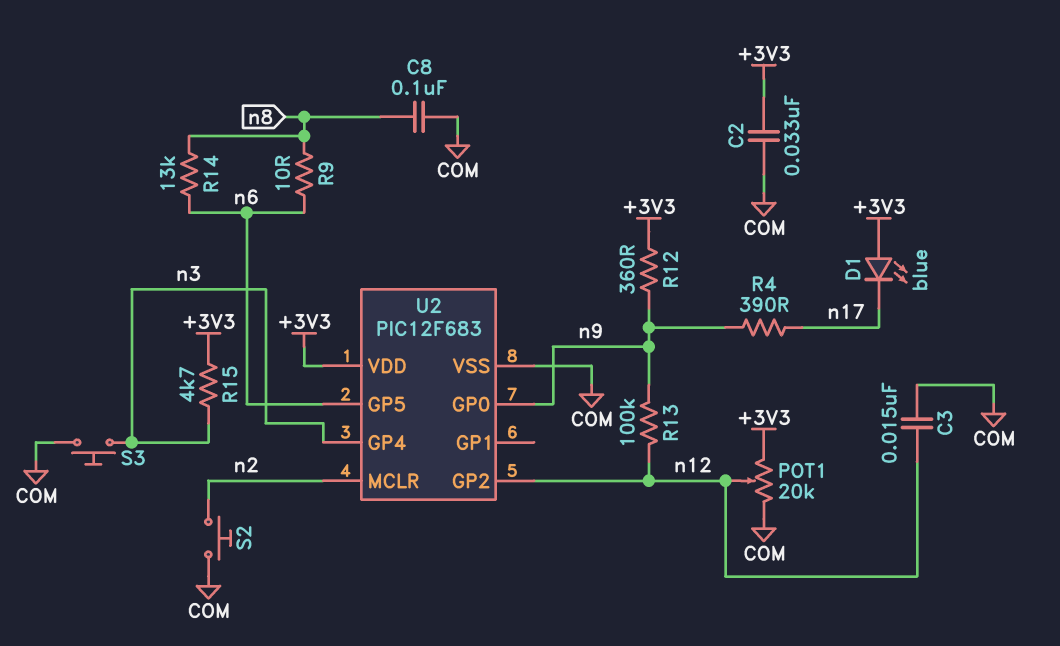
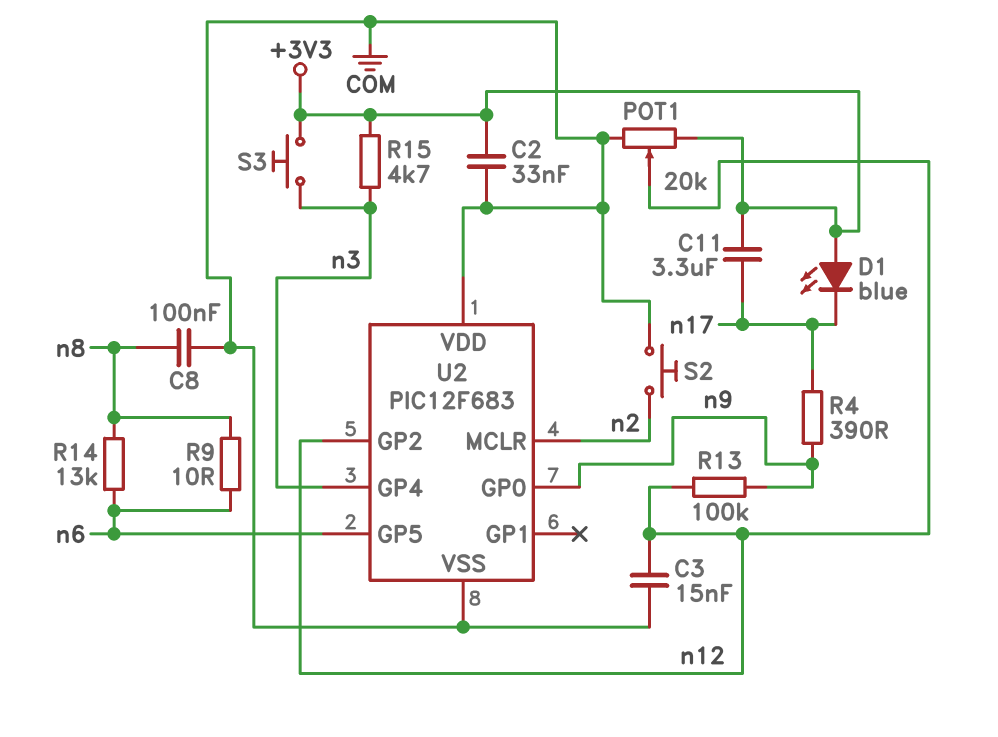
C11: none -> 3.3uF (+3V3, n17)
R12: 360 (+3V3, n9) -> none
S3: button (COM, n3) -> button (+3V3, n3)
U2 pin VDD: +3V3 -> COM

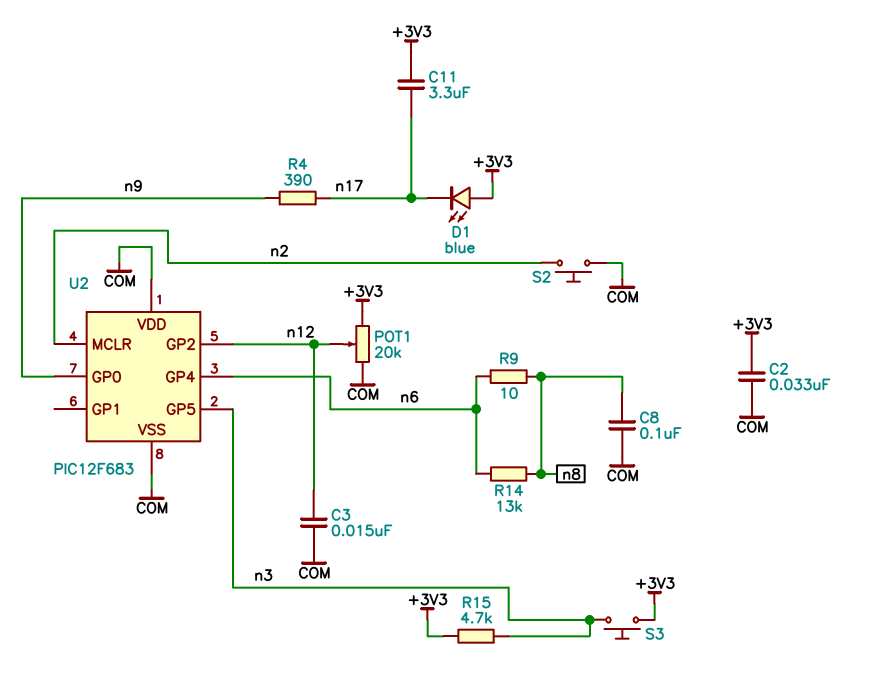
R13: 100k (n9, n12) -> none
U2 pin GP4: n3 -> n6
U2 pin GP5: n6 -> n3

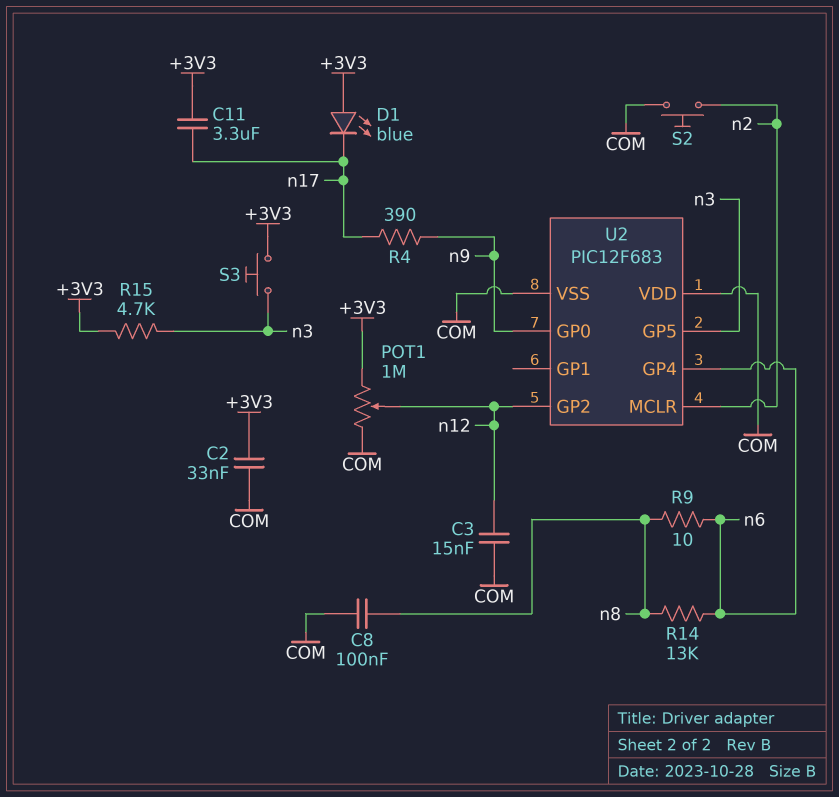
POT1: 20k (+3V3, COM, wiper n12) -> 1M (+3V3, COM, wiper n12)

